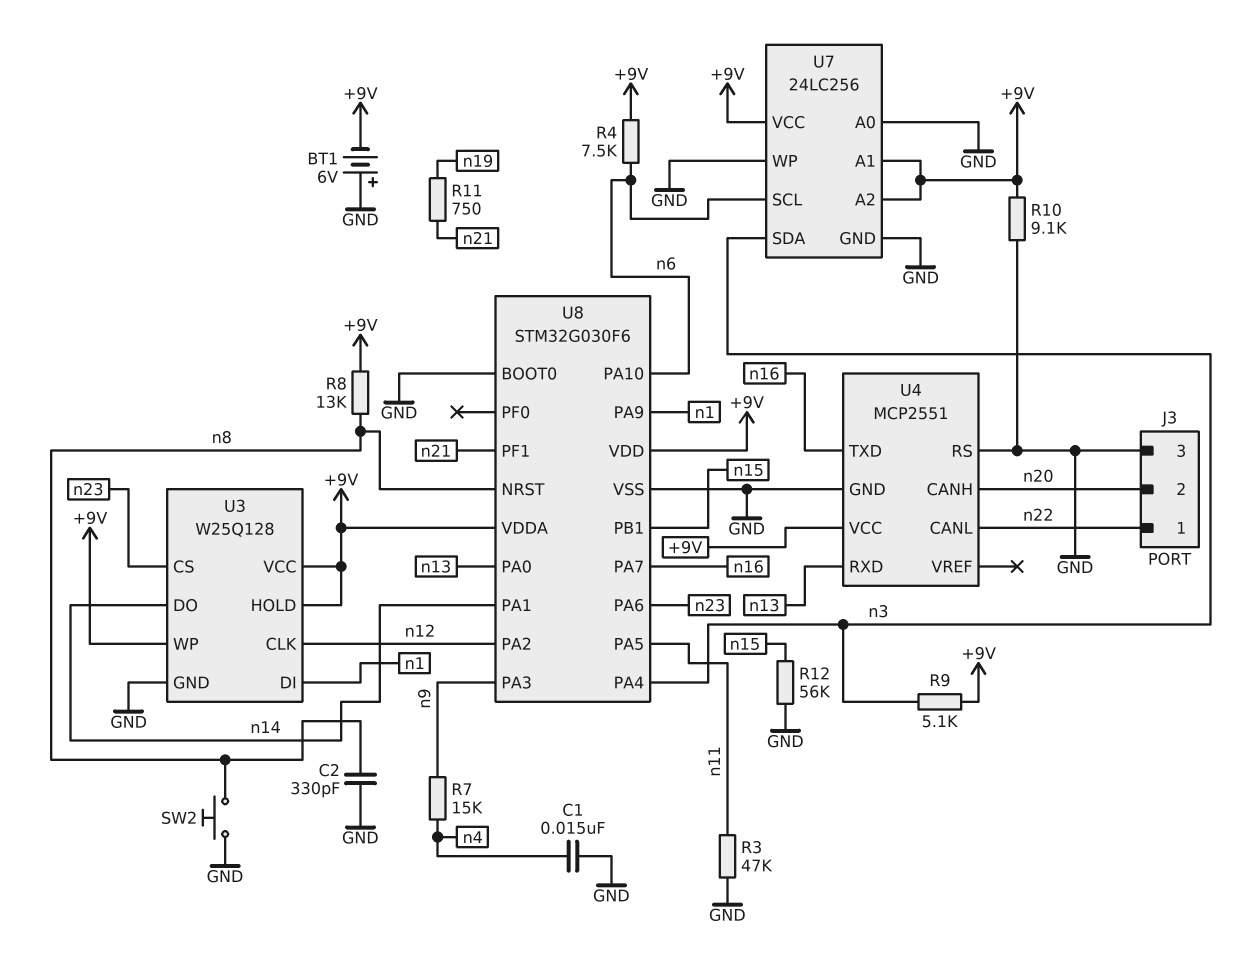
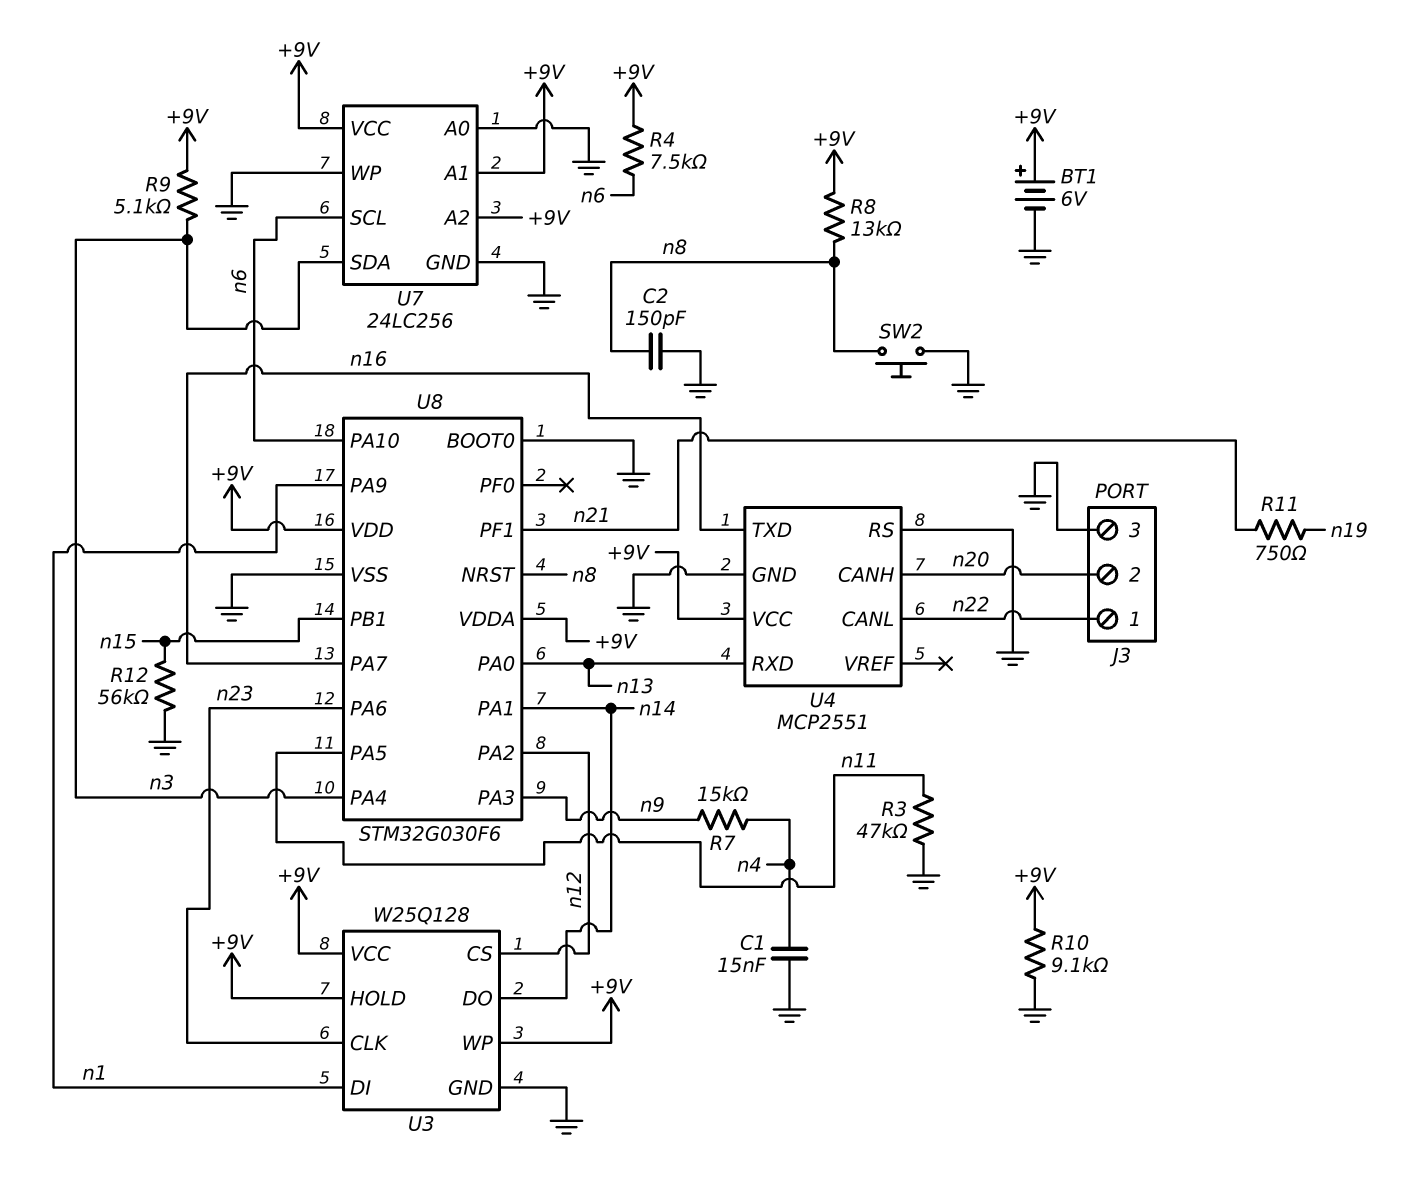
BT1: 6V (plus GND, minus +9V) -> 6V (plus +9V, minus GND)
C2: 330pF (GND, n8) -> 150pF (GND, n8)
U3 pin CLK: n12 -> n23
U3 pin CS: n23 -> n12

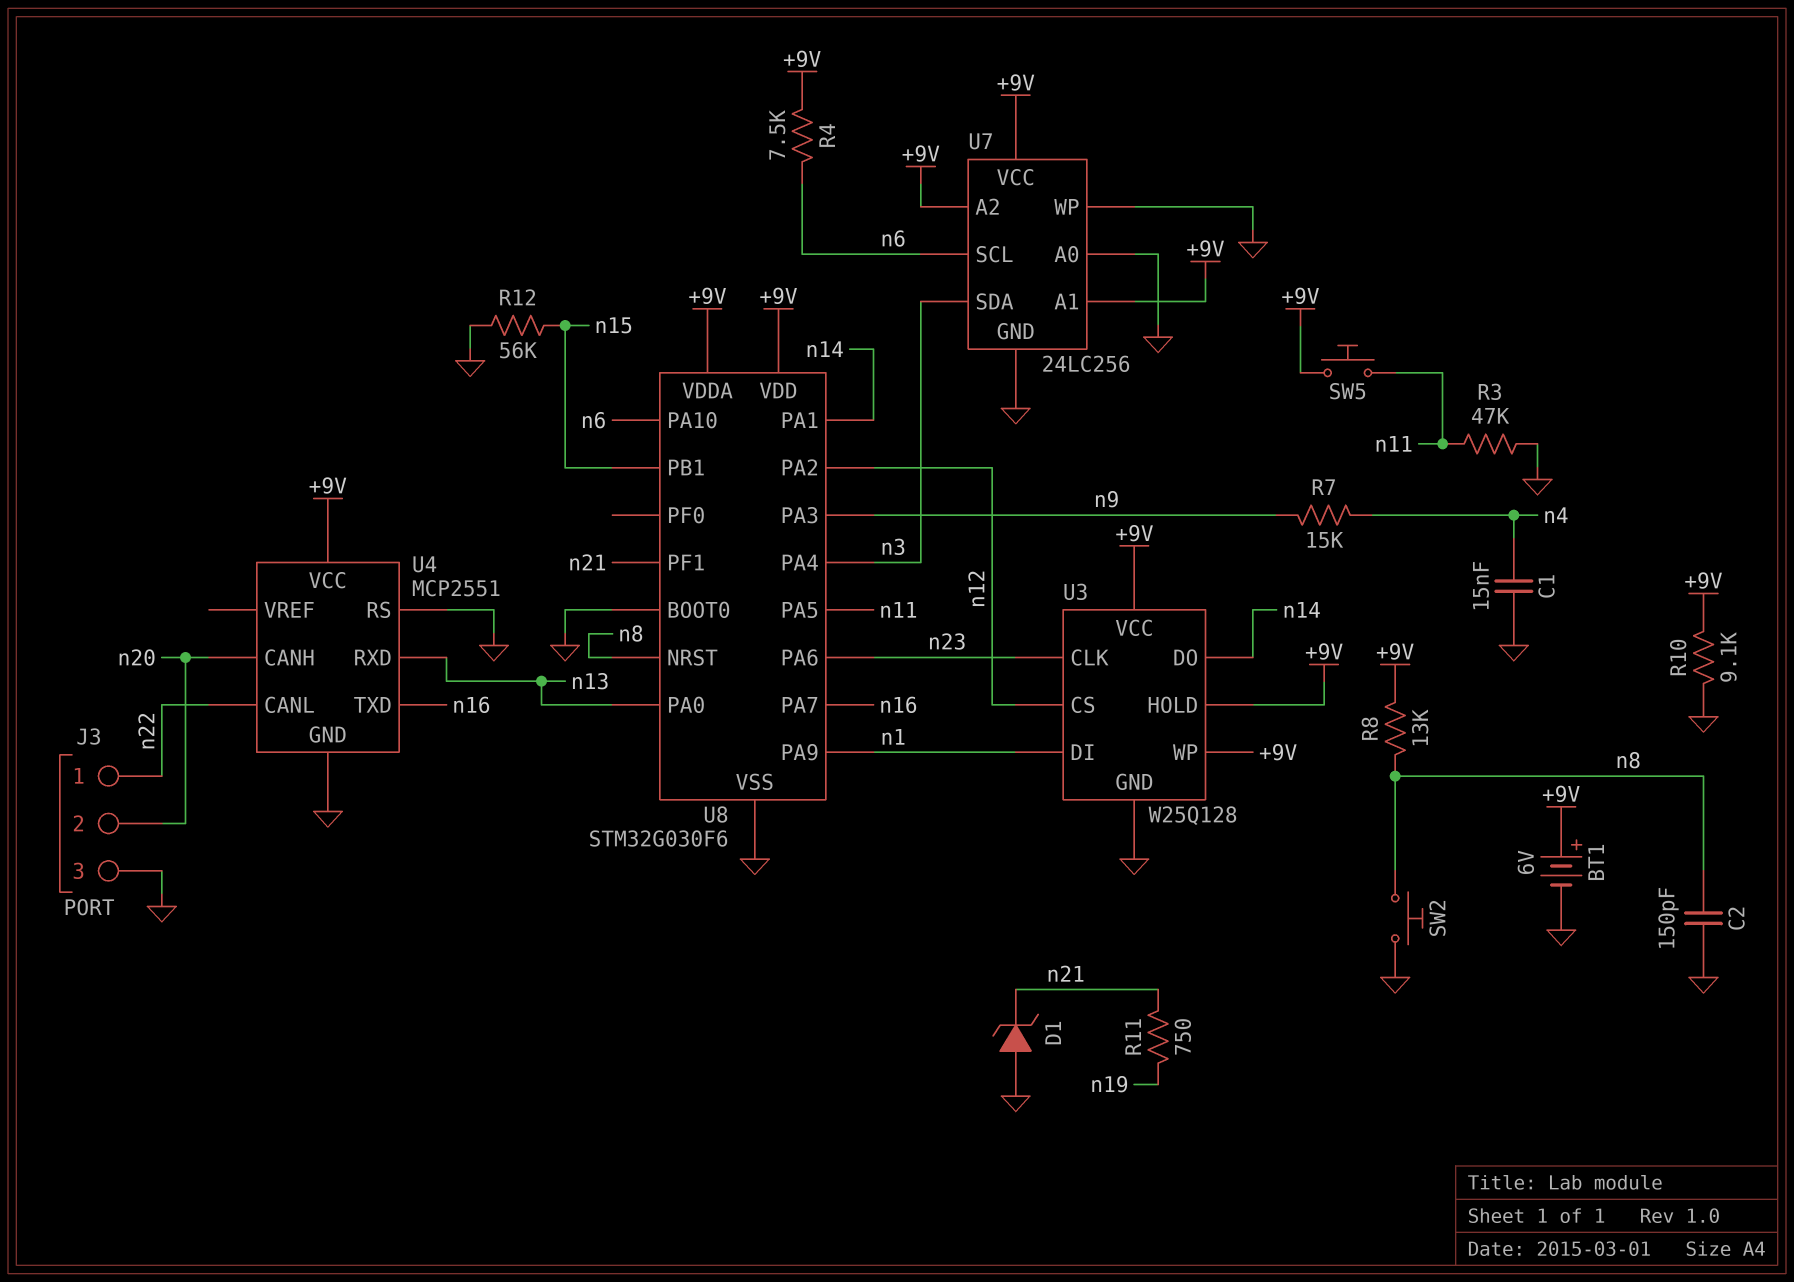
D1: none -> zener (A GND, K n21)
R9: 5.1k (+9V, n3) -> none
SW5: none -> button (+9V, n11)

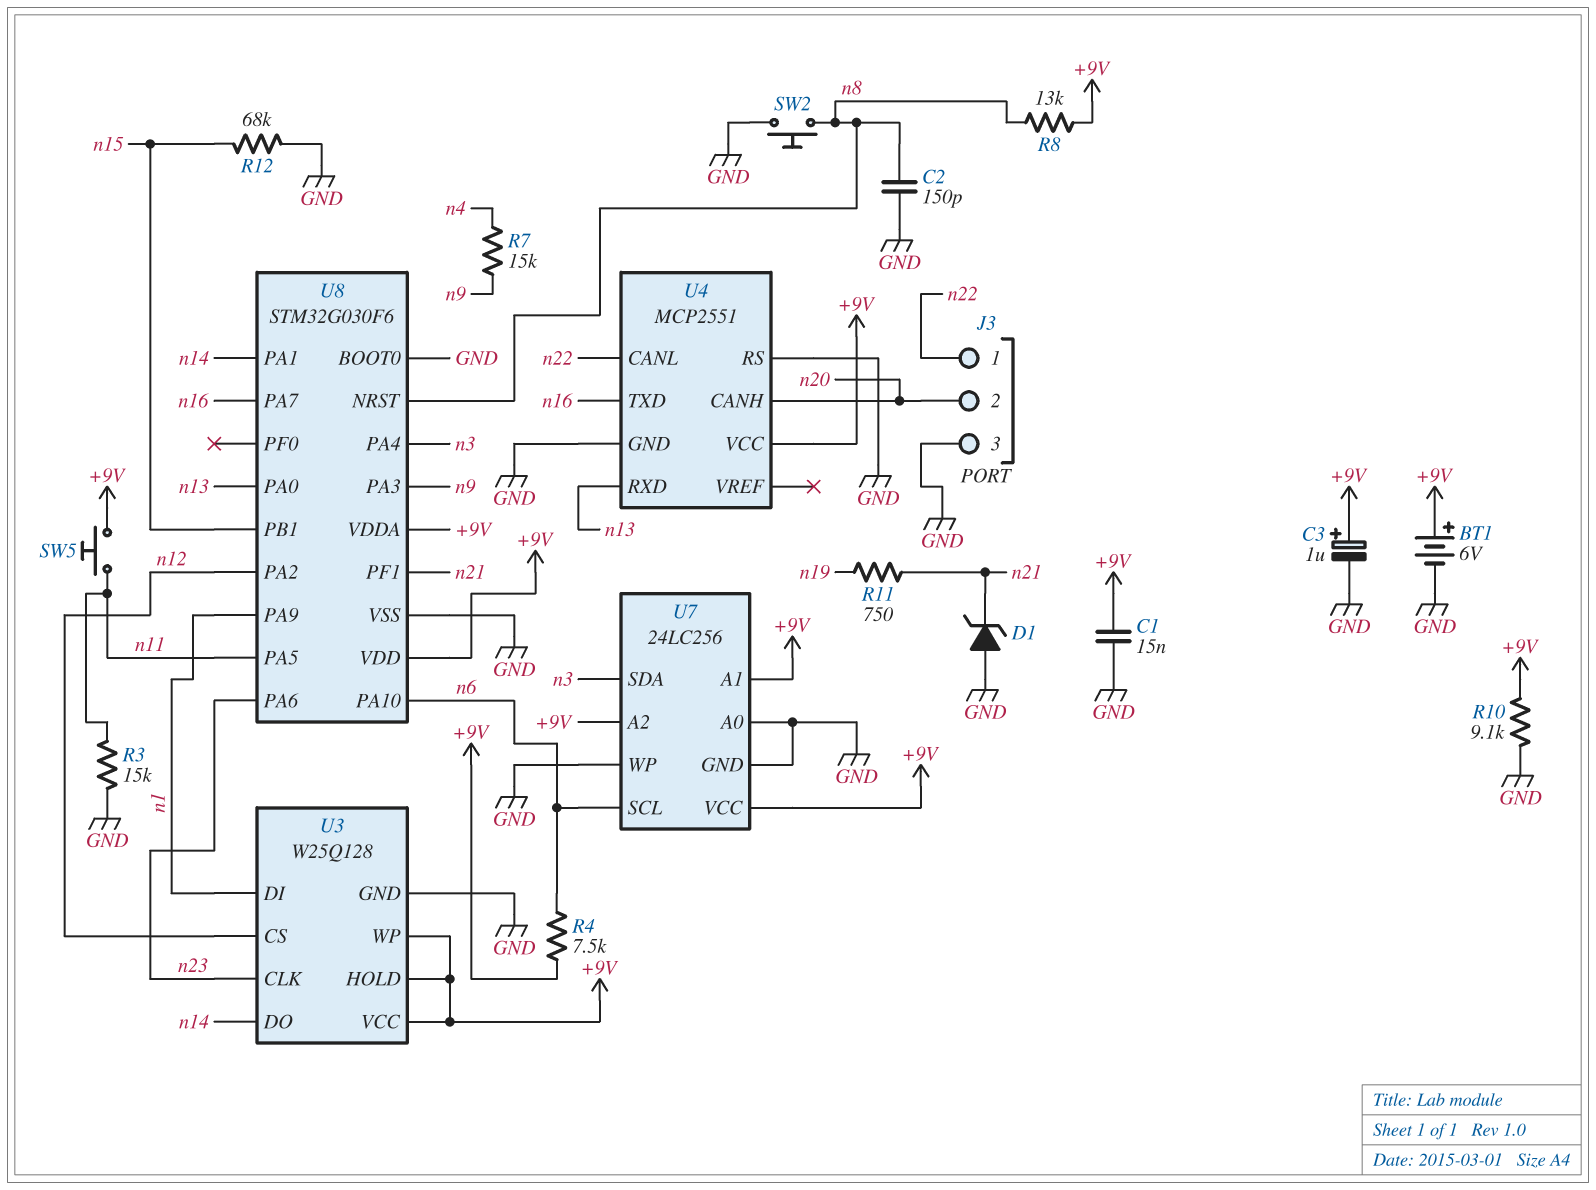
C1: 15nF (GND, n4) -> 15nF (+9V, GND)
C3: none -> 1uF (plus +9V, minus GND)
R3: 47k (GND, n11) -> 15k (GND, n11)
R12: 56k (GND, n15) -> 68k (GND, n15)

